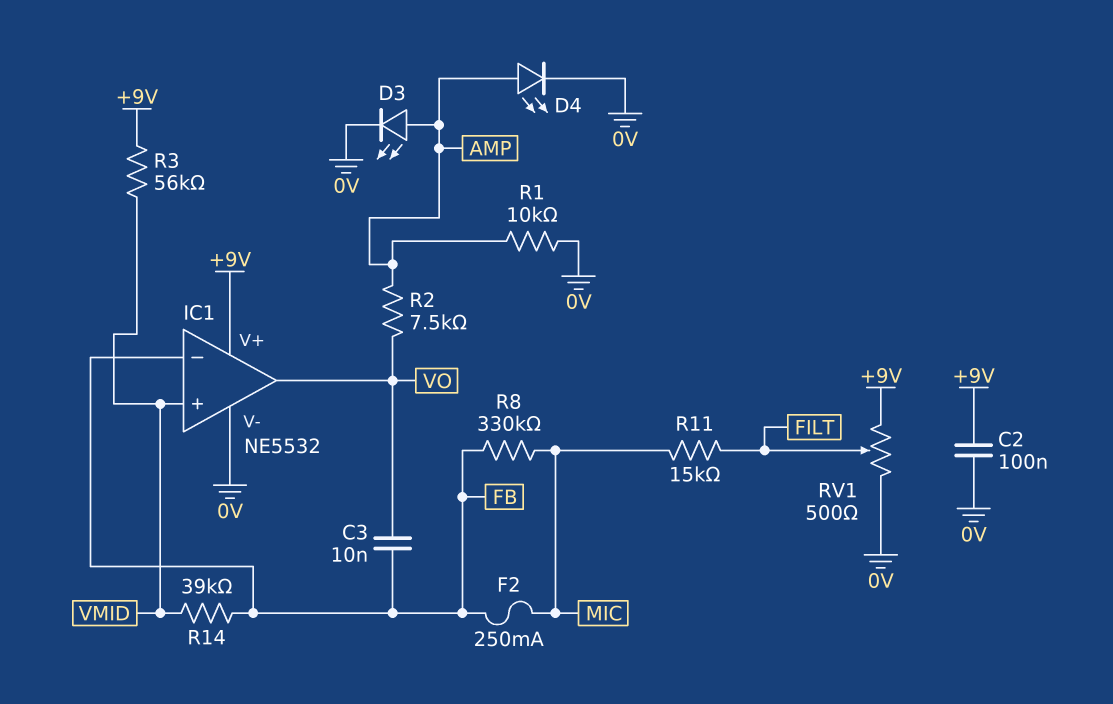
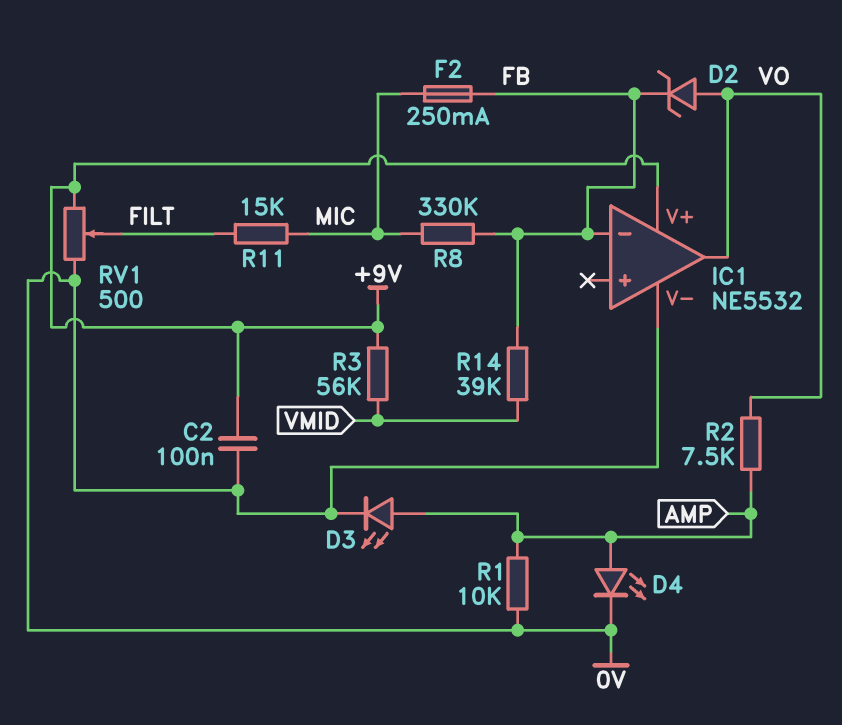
C3: 10nF (FB, VO) -> none
D2: none -> zener (A VO, K FB)
IC1 pin in+: VMID -> none

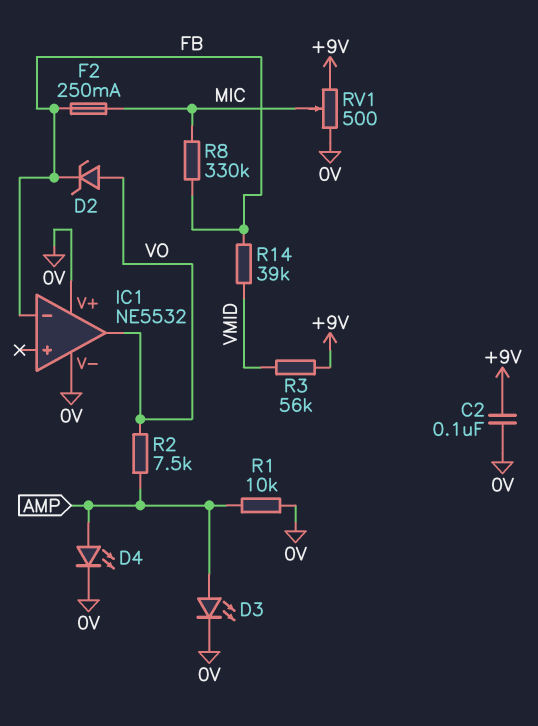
IC1 pin V+: +9V -> 0V
R11: 15k (FILT, MIC) -> none
RV1: 500 (+9V, 0V, wiper FILT) -> 500 (+9V, 0V, wiper MIC)

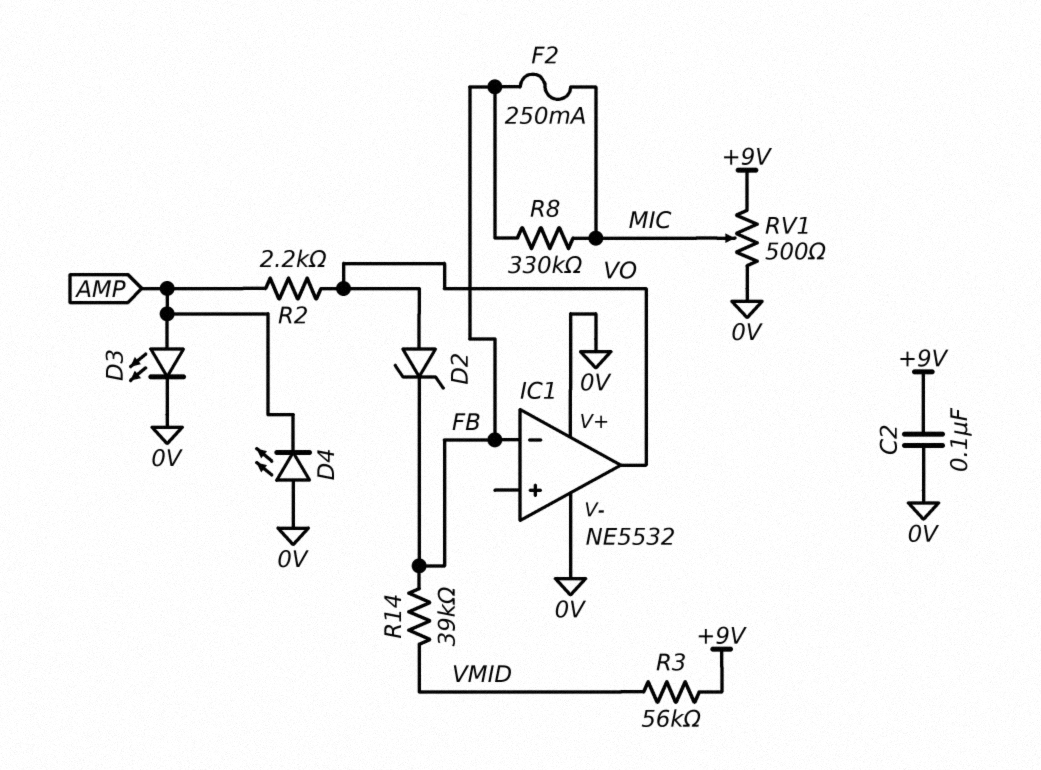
D4: LED (A AMP, K 0V) -> LED (A 0V, K AMP)
R1: 10k (0V, AMP) -> none
R2: 7.5k (AMP, VO) -> 2.2k (AMP, VO)

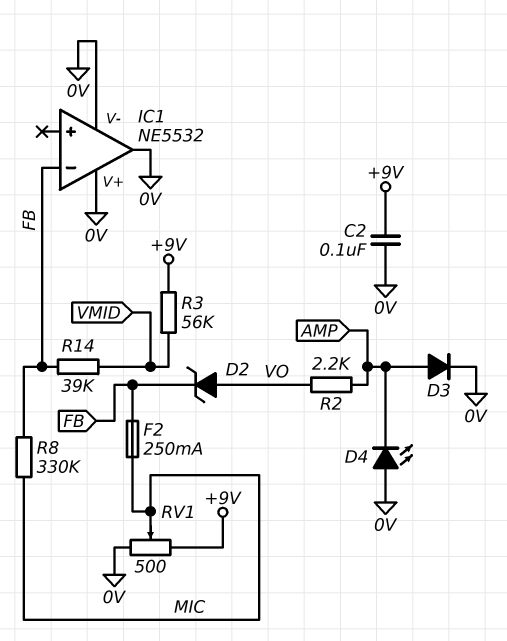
D3: LED (A AMP, K 0V) -> diode (A AMP, K 0V)
IC1 pin out: VO -> 0V

